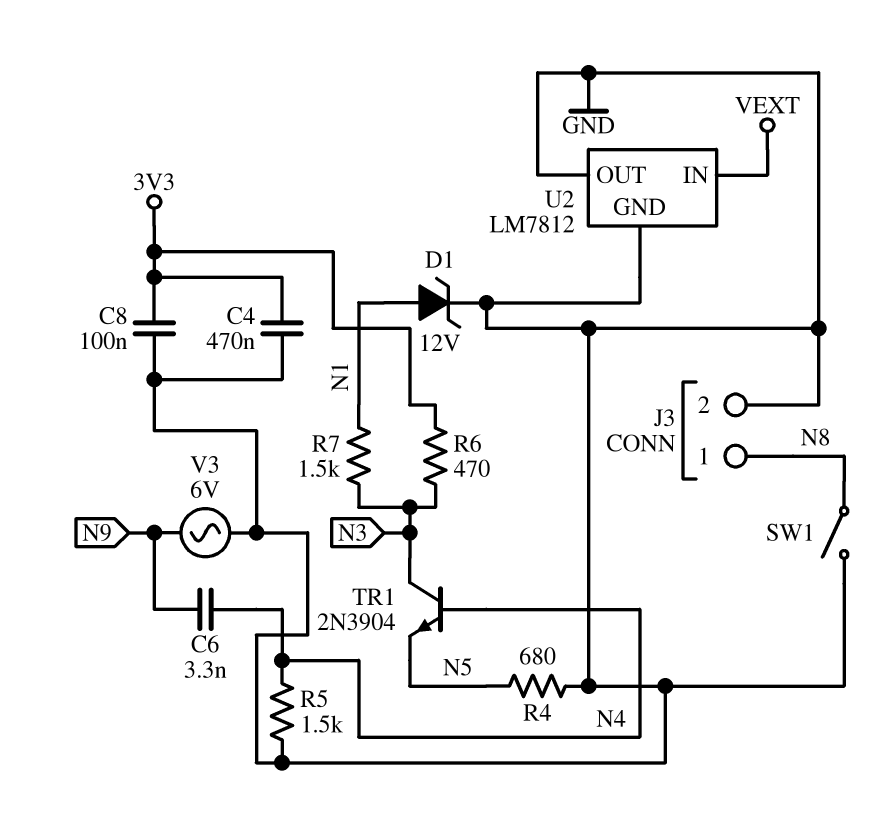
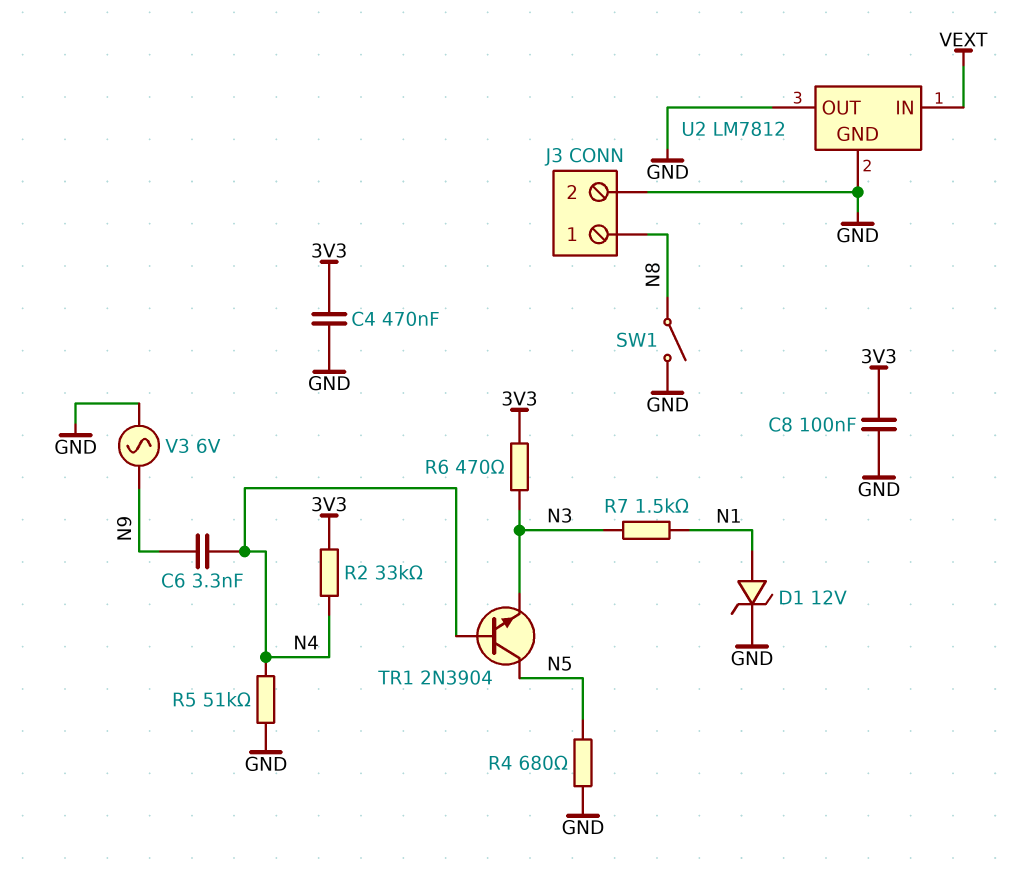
R2: none -> 33k (3V3, N4)
R5: 1.5k (GND, N4) -> 51k (GND, N4)
TR1: NPN 2N3904 (B N4, C N3, E N5) -> NPN 2N3904 (B N4, C N5, E N3)

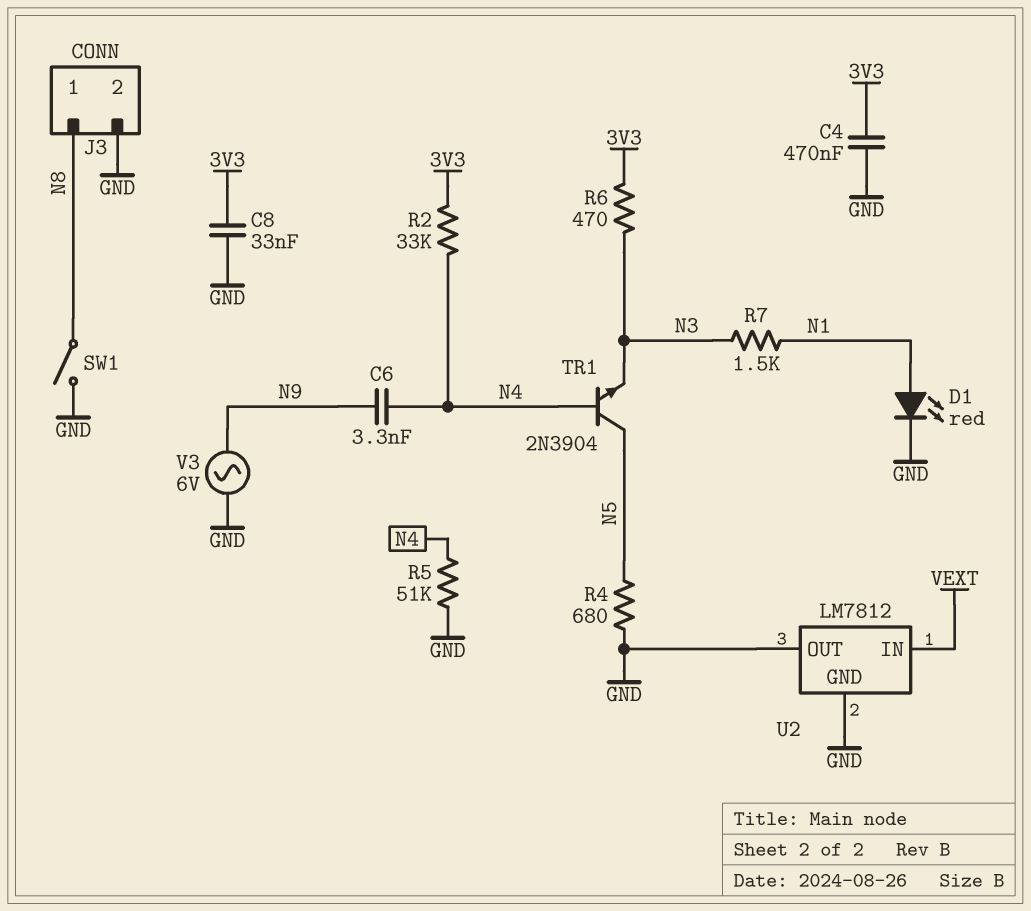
C8: 100nF (3V3, GND) -> 33nF (3V3, GND)
D1: zener 12V (A N1, K GND) -> LED red (A N1, K GND)

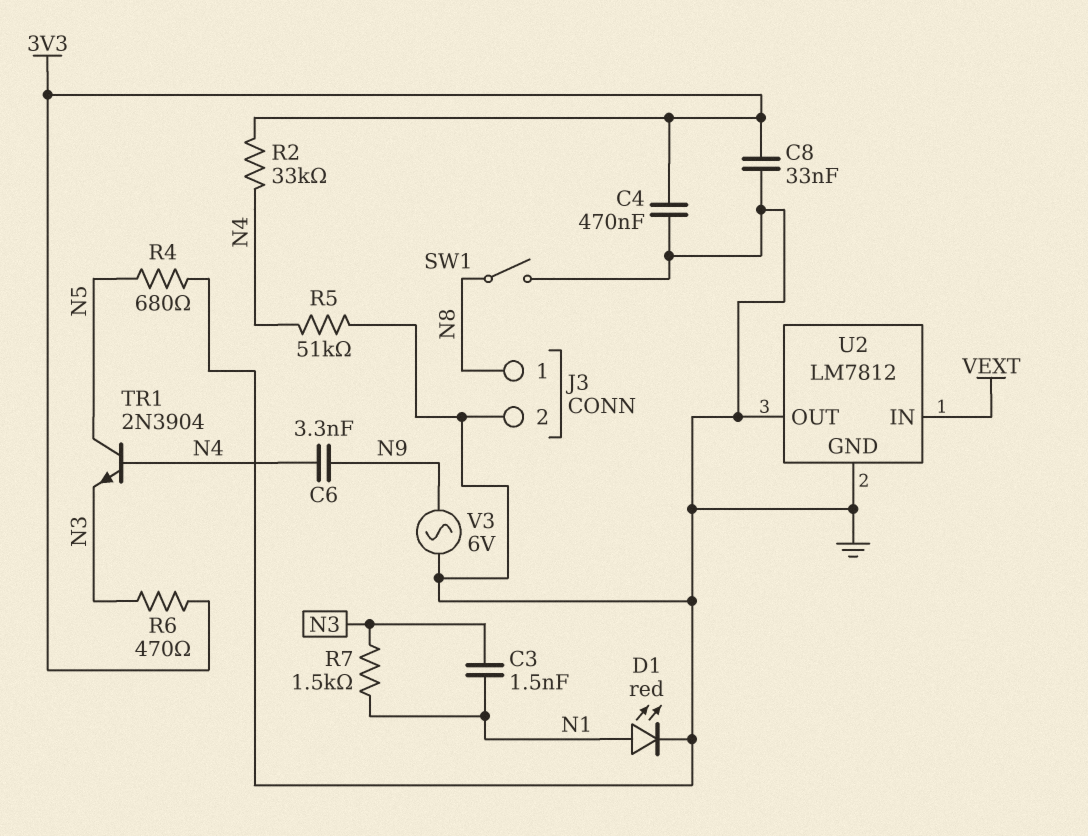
C3: none -> 1.5nF (N1, N3)

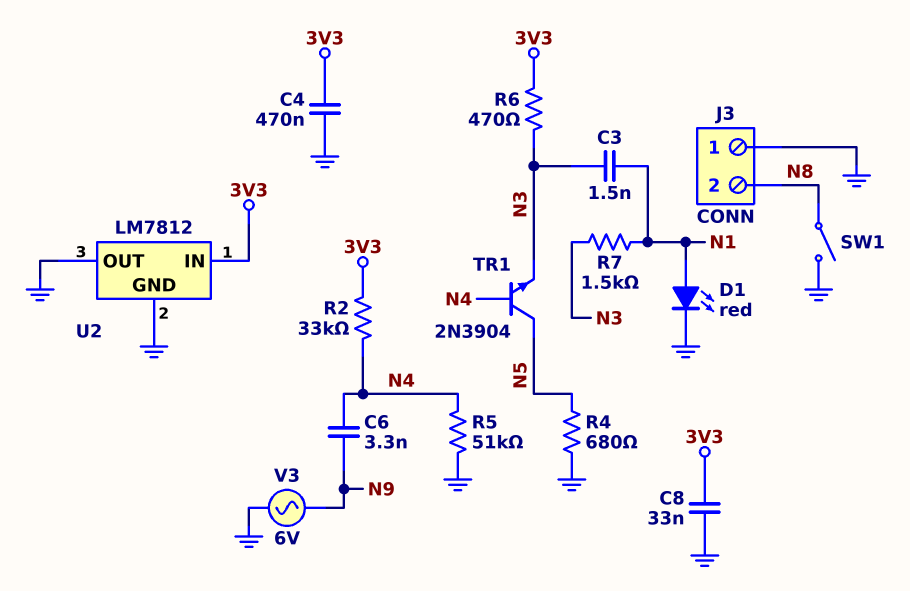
J3 pin 1: N8 -> GND
J3 pin 2: GND -> N8
U2 pin IN: VEXT -> 3V3

